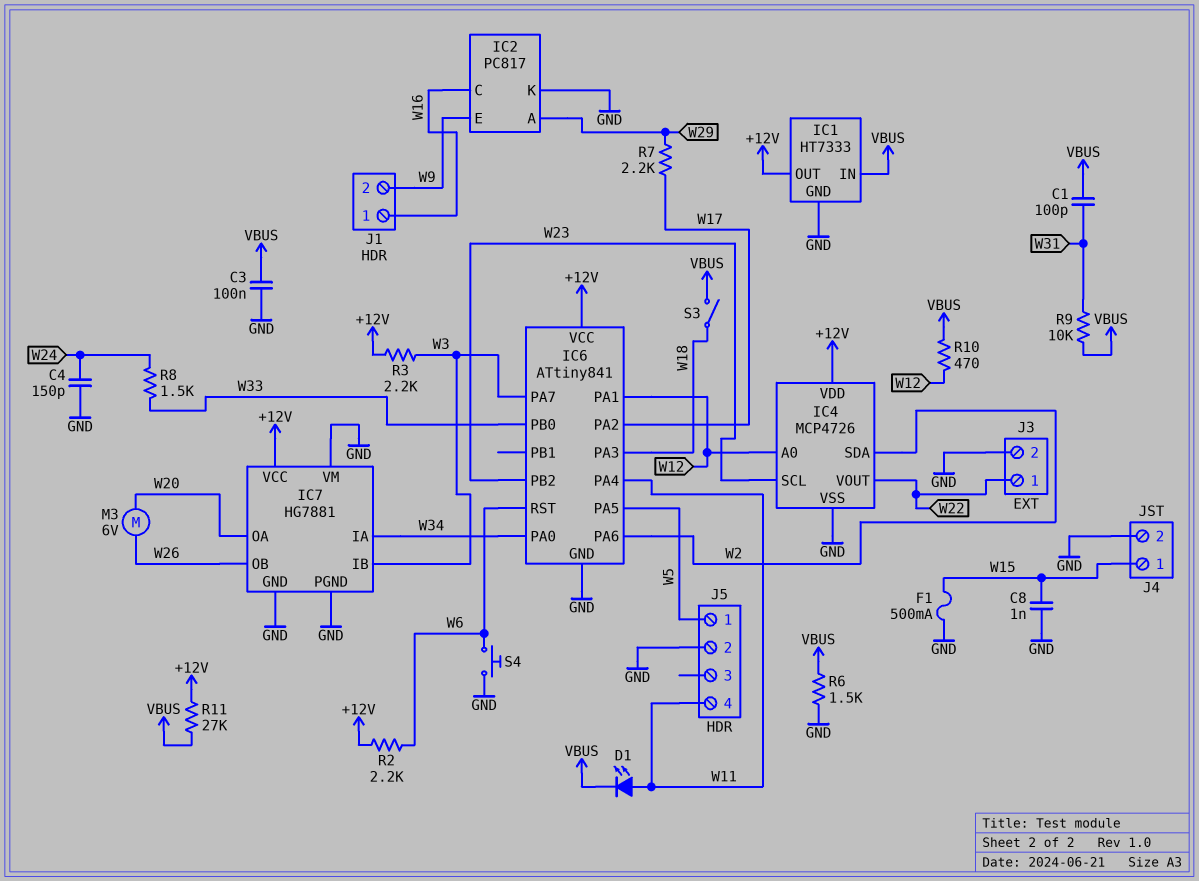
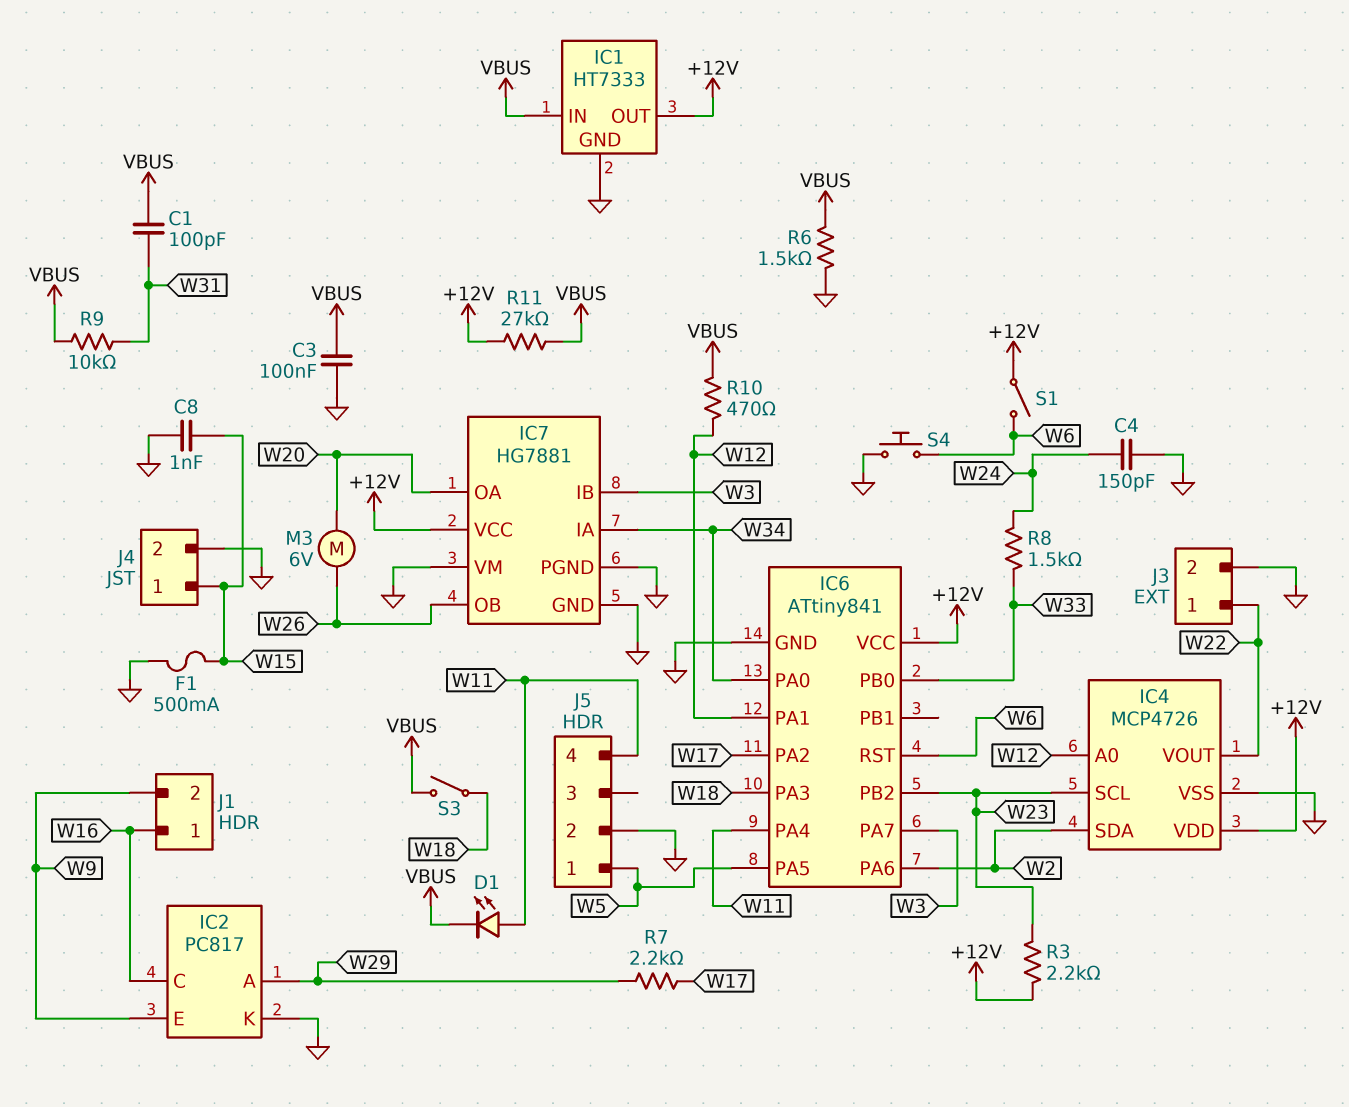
R2: 2.2k (+12V, W6) -> none
R3: 2.2k (+12V, W3) -> 2.2k (+12V, W23)
S1: none -> switch (+12V, W6)

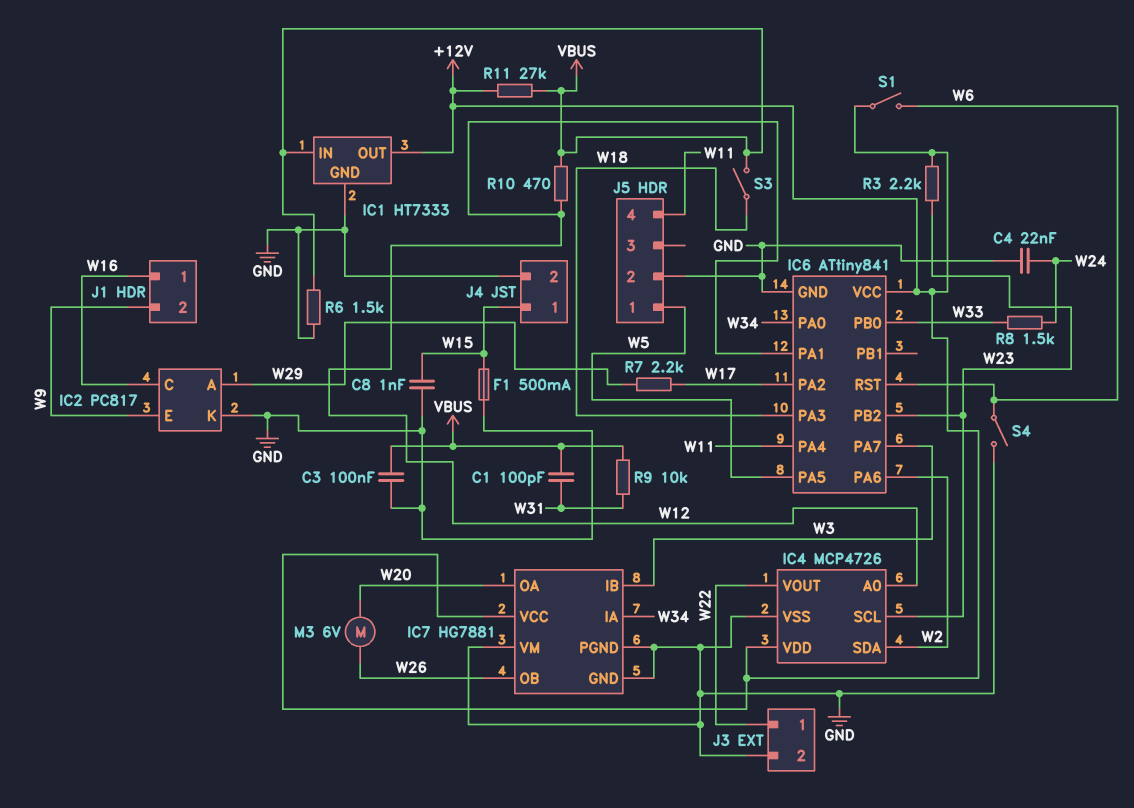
C4: 150pF (GND, W24) -> 22nF (GND, W24)
D1: LED (A W11, K VBUS) -> none
S4: button (GND, W6) -> switch (GND, W6)

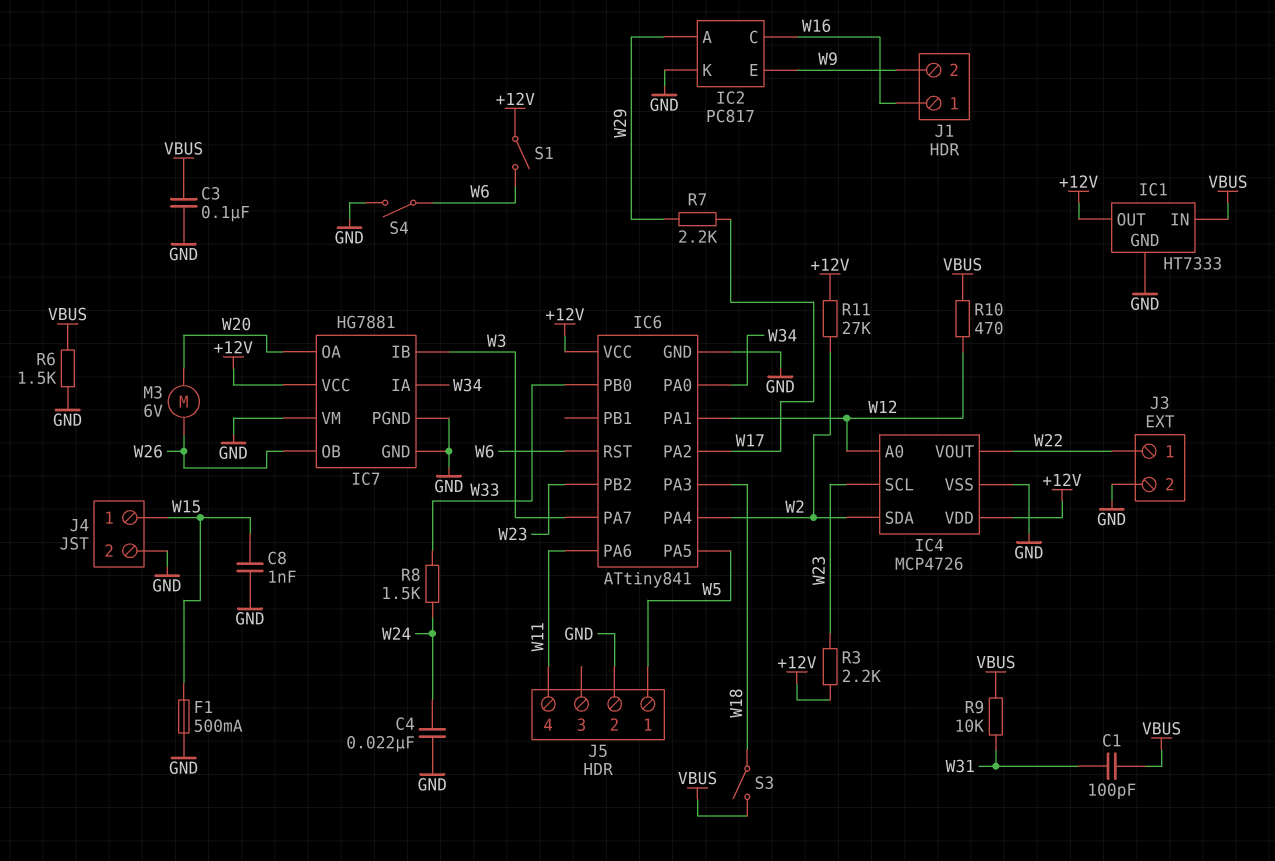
IC6 pin PA4: W11 -> W2
IC6 pin PA6: W2 -> W11
R11: 27k (+12V, VBUS) -> 27k (+12V, W2)

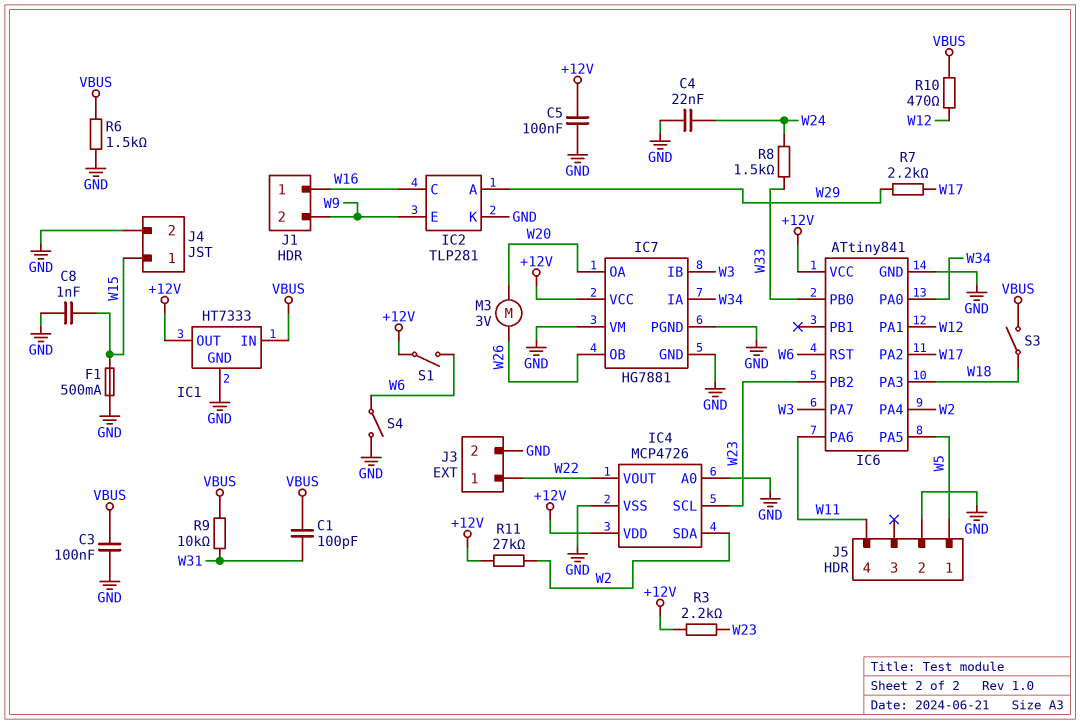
C5: none -> 100nF (+12V, GND)
IC2: PC817 -> TLP281
IC4 pin A0: W12 -> GND
M3: motor 6V (W20, W26) -> motor 3V (W20, W26)

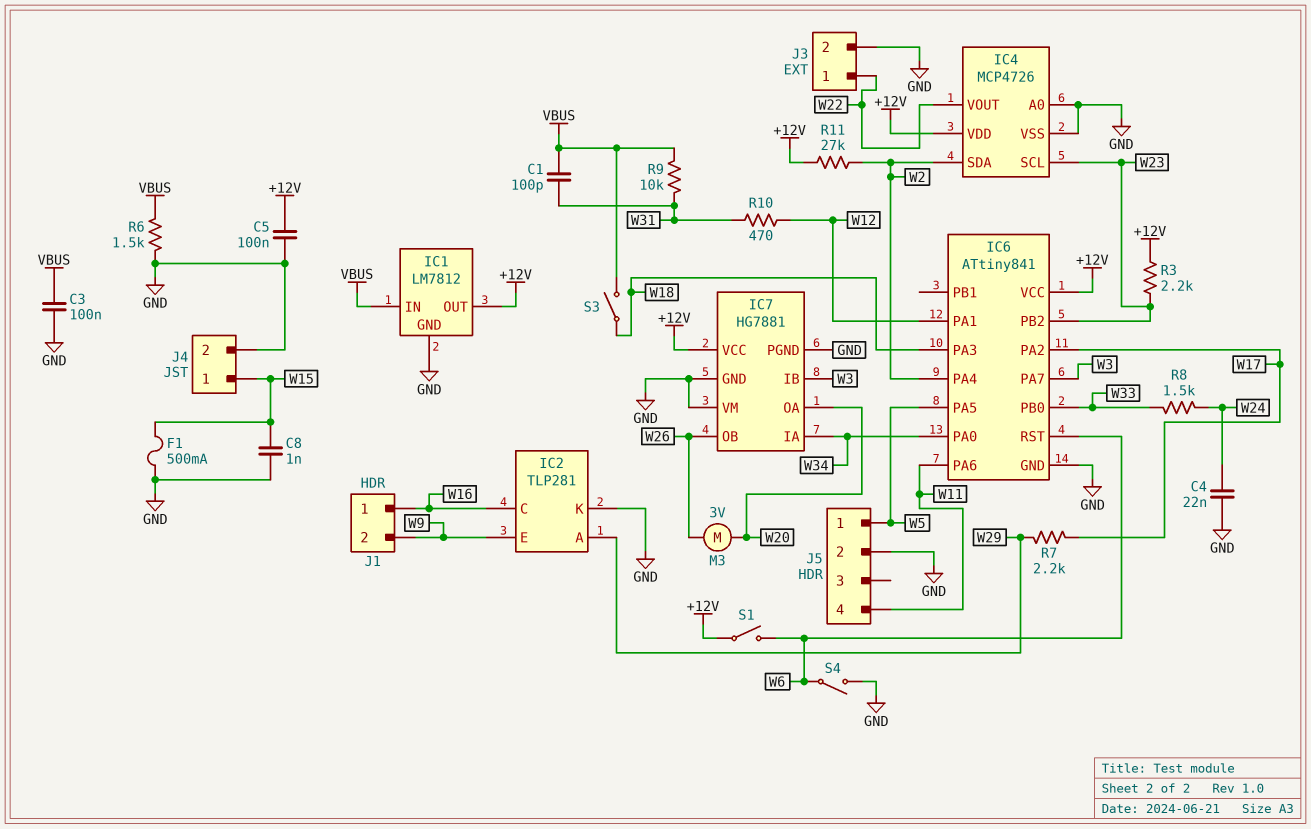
IC1: HT7333 -> LM7812
R10: 470 (VBUS, W12) -> 470 (W12, W31)

